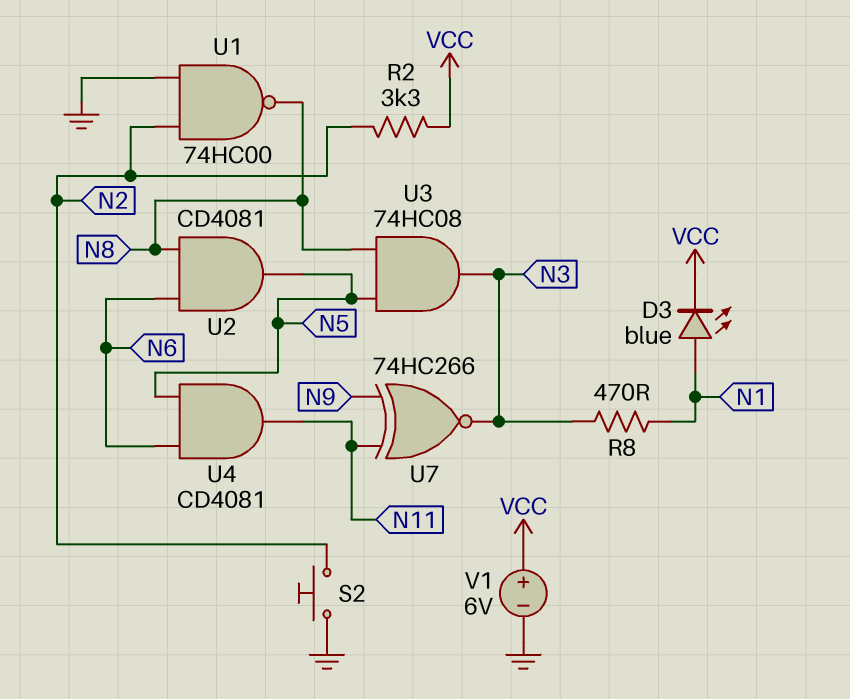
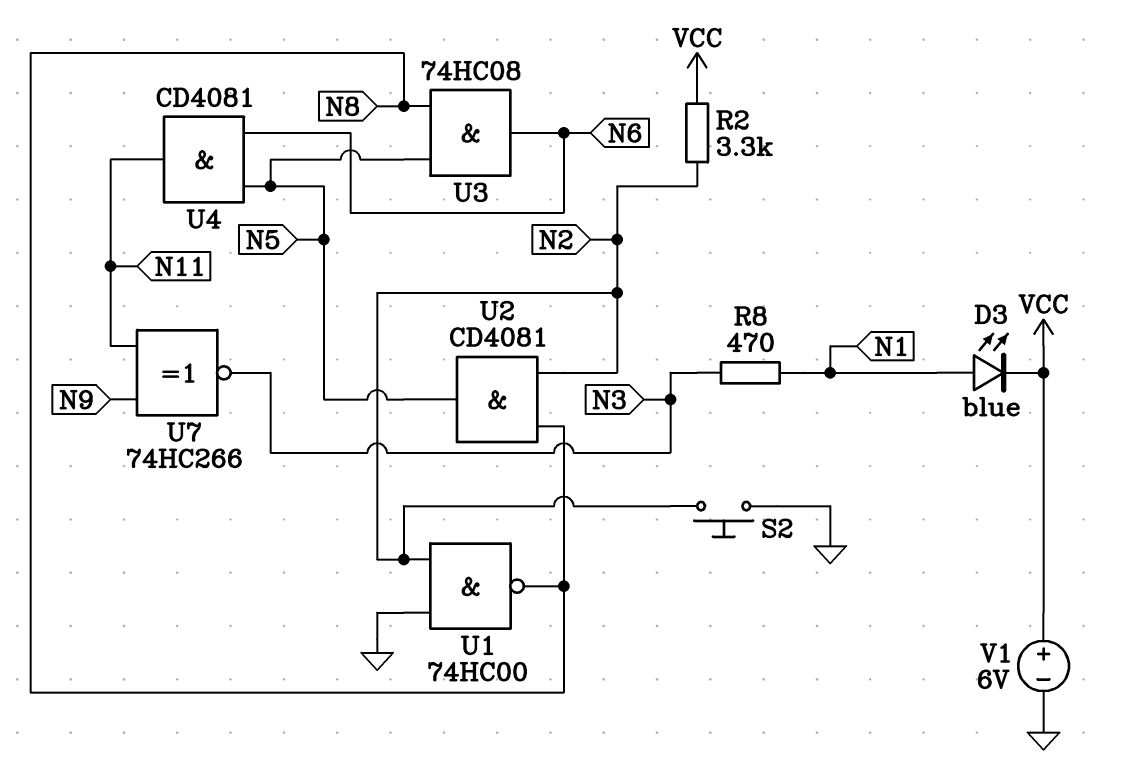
U2: AND CD4081 (in N6, in N8, out N5) -> AND CD4081 (in N2, in N8, out N5)
U3: AND 74HC08 (in N5, in N8, out N3) -> AND 74HC08 (in N5, in N8, out N6)

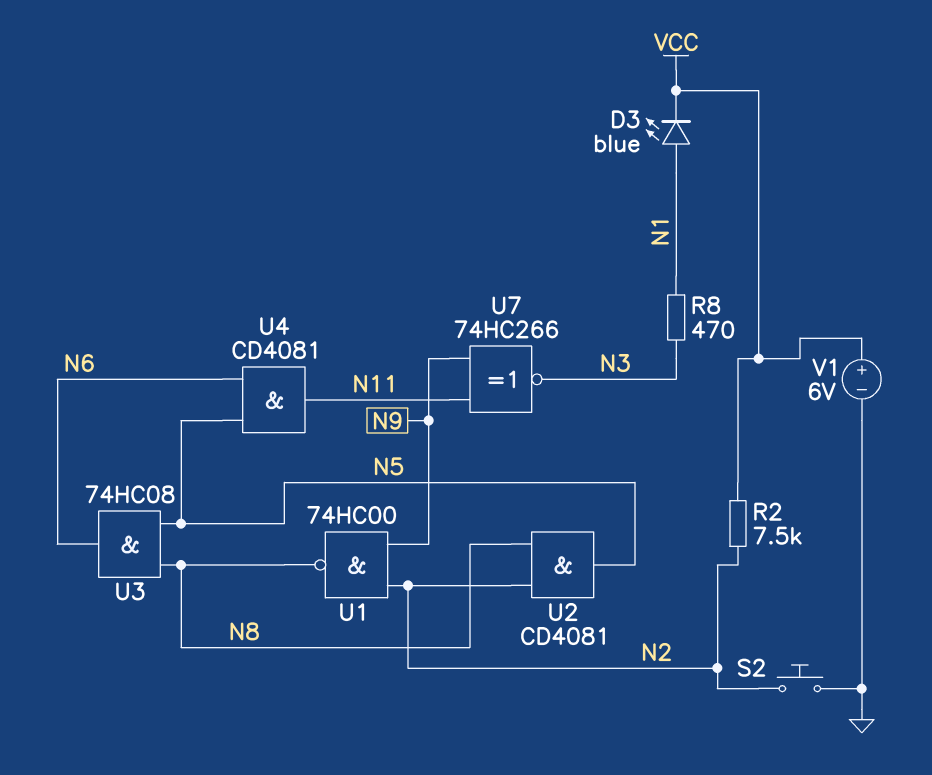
R2: 3.3k (N2, VCC) -> 7.5k (N2, VCC)
U1: NAND 74HC00 (in GND, in N2, out N8) -> NAND 74HC00 (in N2, in N9, out N8)

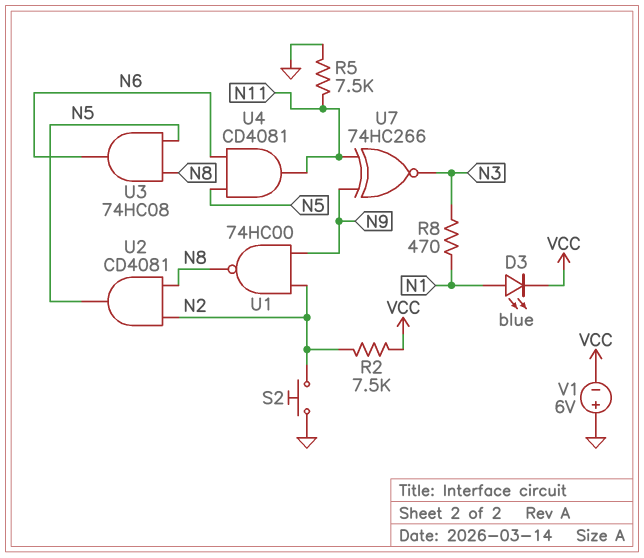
R5: none -> 7.5k (GND, N11)
V1: 6V (plus VCC, minus GND) -> 6V (plus GND, minus VCC)

